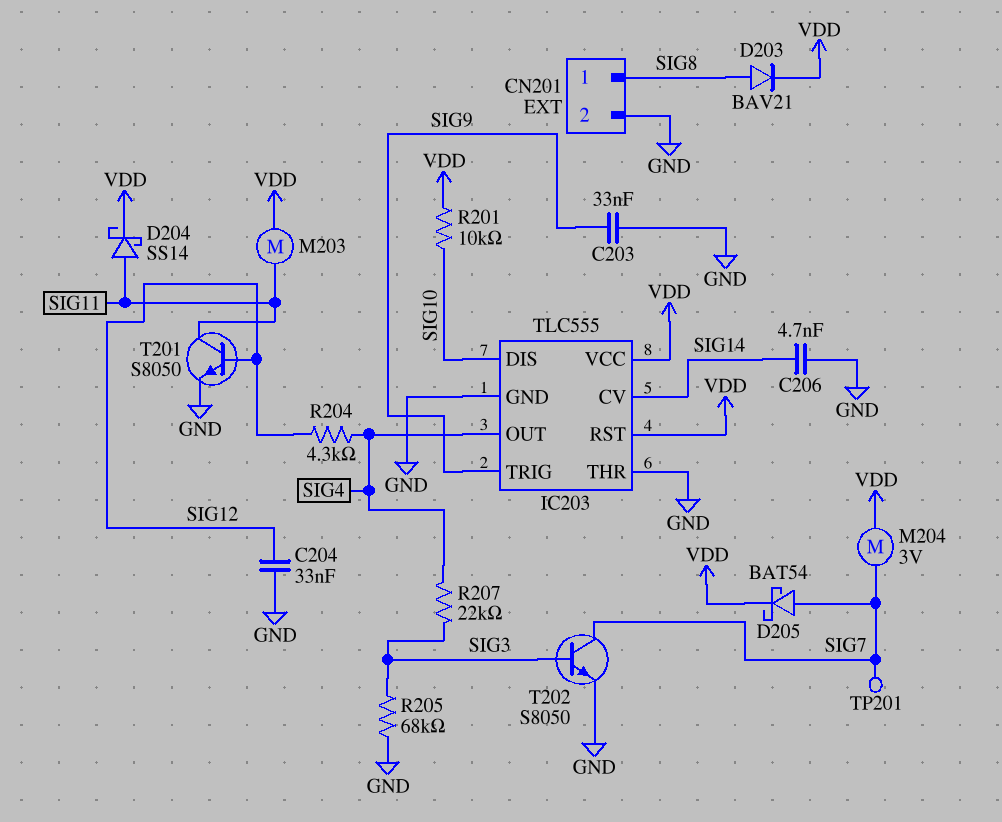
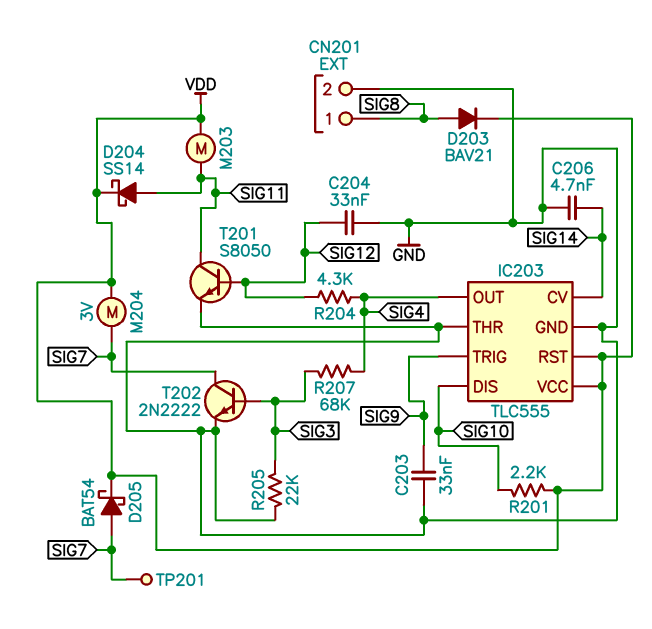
R201: 10k (SIG10, VDD) -> 2.2k (SIG10, VDD)
R205: 68k (GND, SIG3) -> 22k (GND, SIG3)
R207: 22k (SIG3, SIG4) -> 68k (SIG3, SIG4)
T202: NPN S8050 (B SIG3, C SIG7, E GND) -> NPN 2N2222 (B SIG3, C SIG7, E GND)

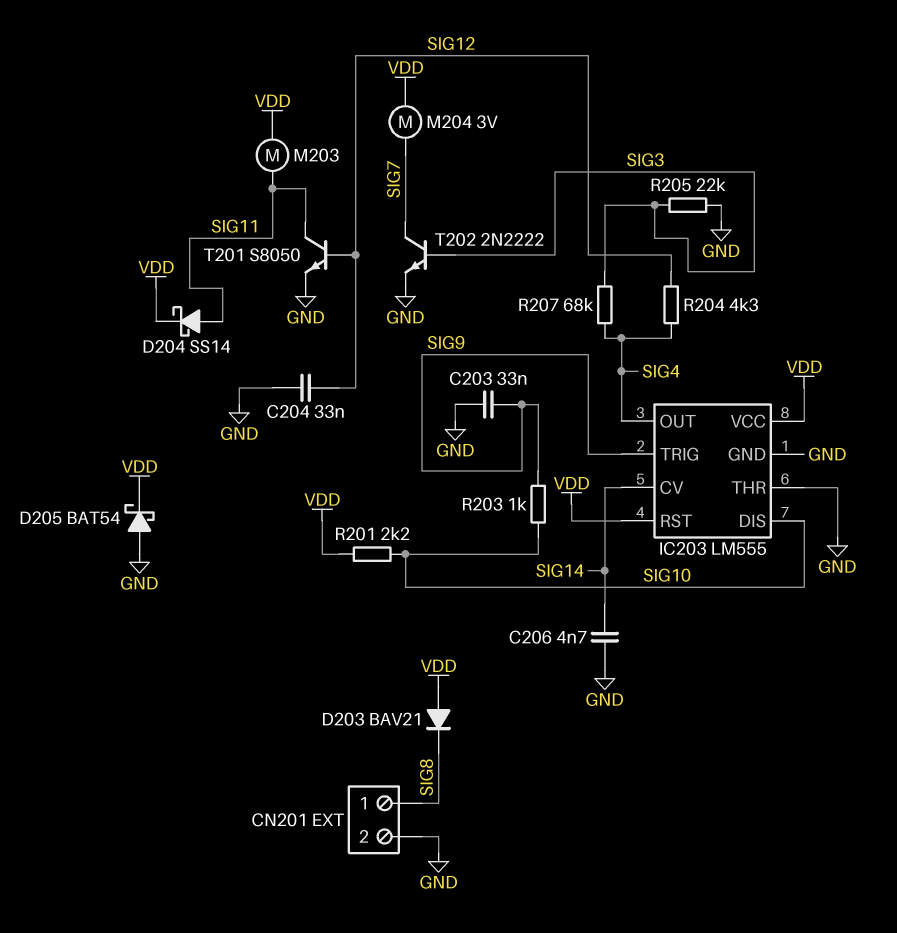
D203: diode BAV21 (A SIG8, K VDD) -> diode BAV21 (A VDD, K SIG8)
D205: schottky BAT54 (A SIG7, K VDD) -> schottky BAT54 (A GND, K VDD)
IC203: TLC555 -> LM555
R203: none -> 1k (SIG9, SIG10)
TP201: test point (SIG7) -> none

